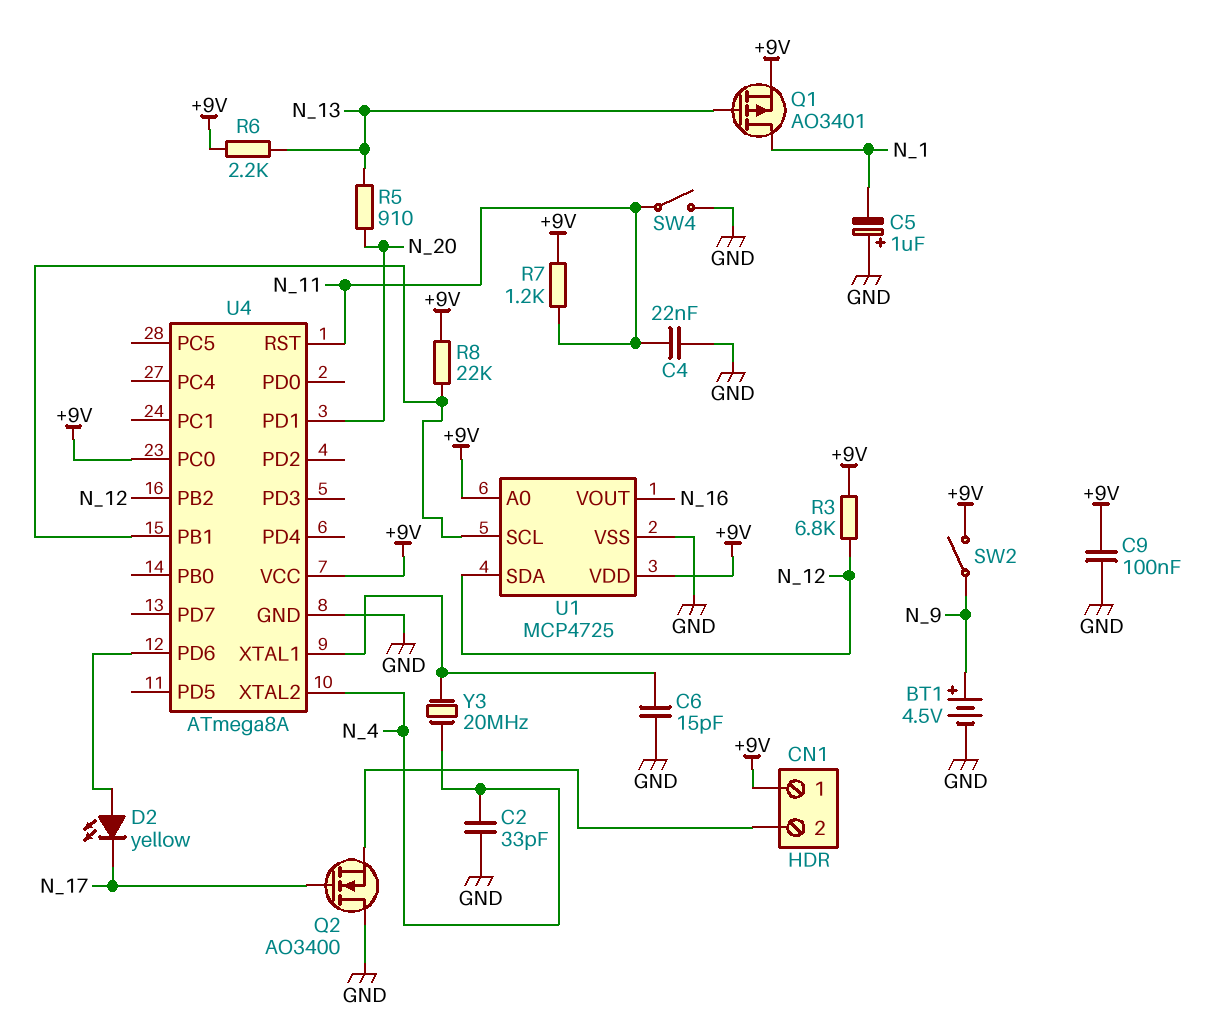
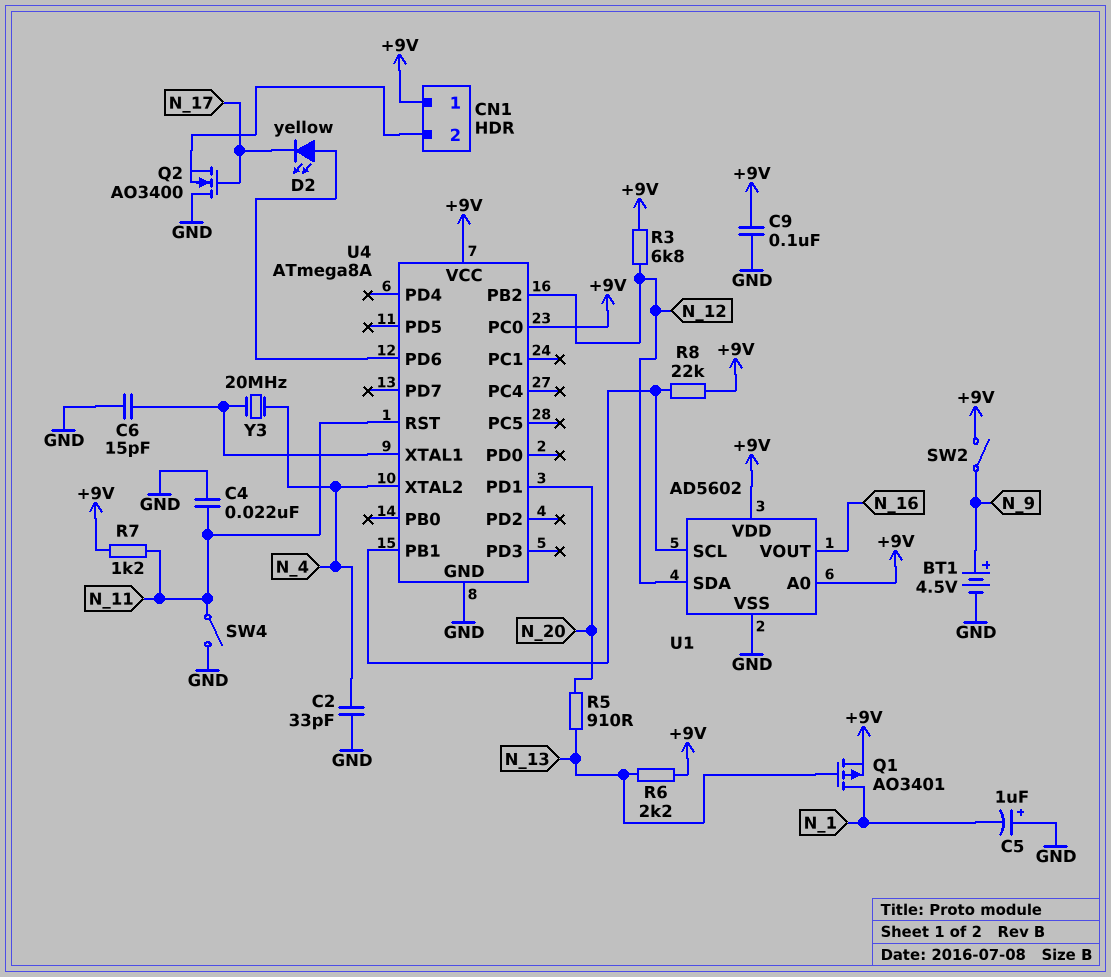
U1: MCP4725 -> AD5602

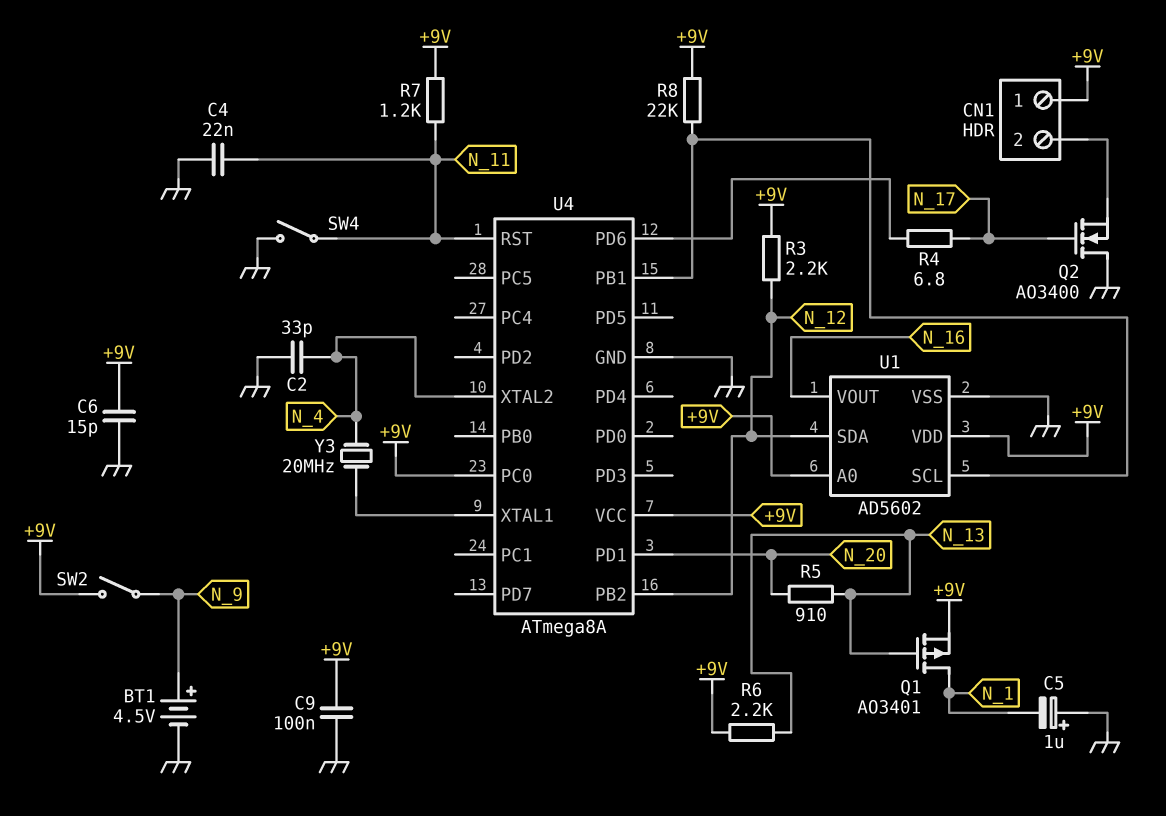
C6: 15pF (GND, U4/XTAL1) -> 15pF (+9V, GND)
D2: LED yellow (A U4/PD6, K N_17) -> none
R3: 6.8k (+9V, N_12) -> 2.2k (+9V, N_12)
R4: none -> 6.8 (N_17, U4/PD6)

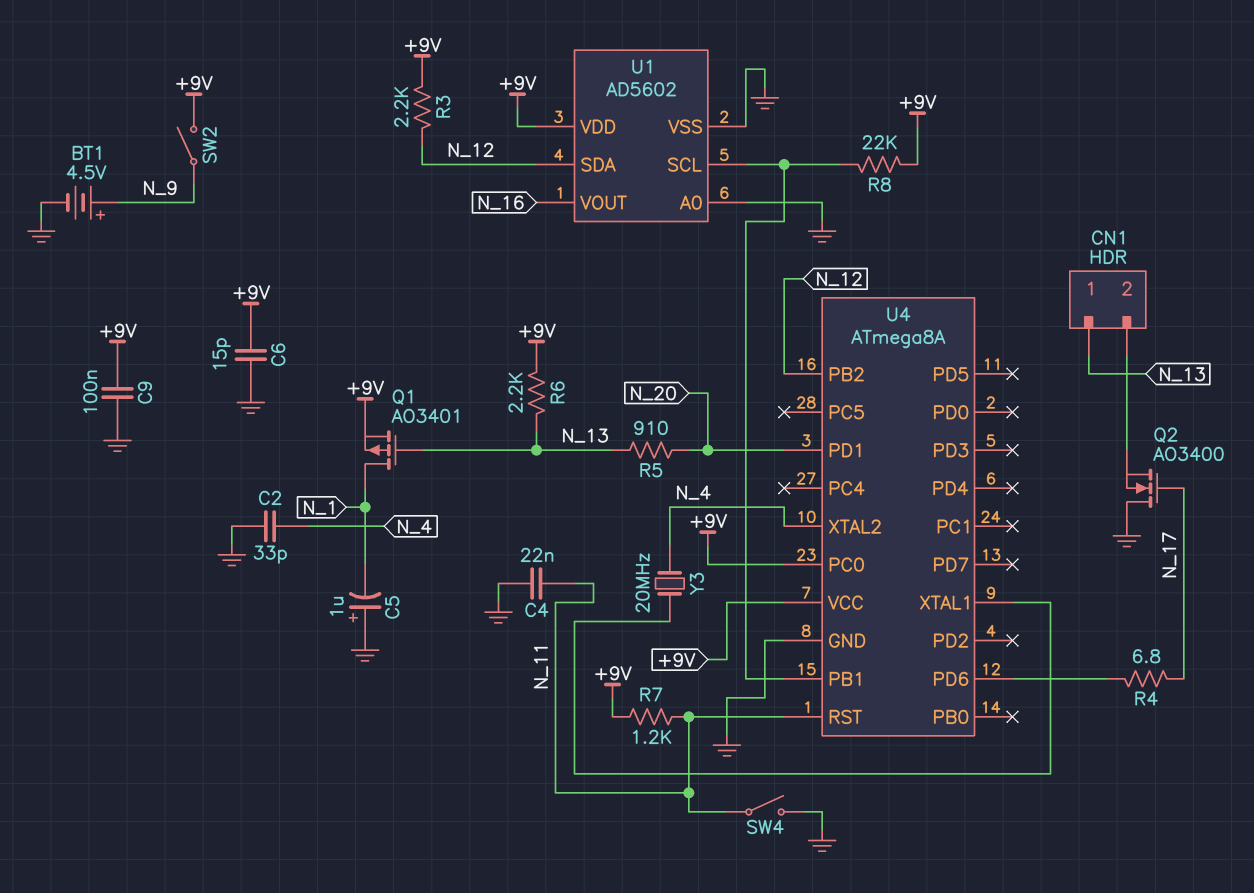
CN1 pin 1: +9V -> N_13
U1 pin A0: +9V -> GND

